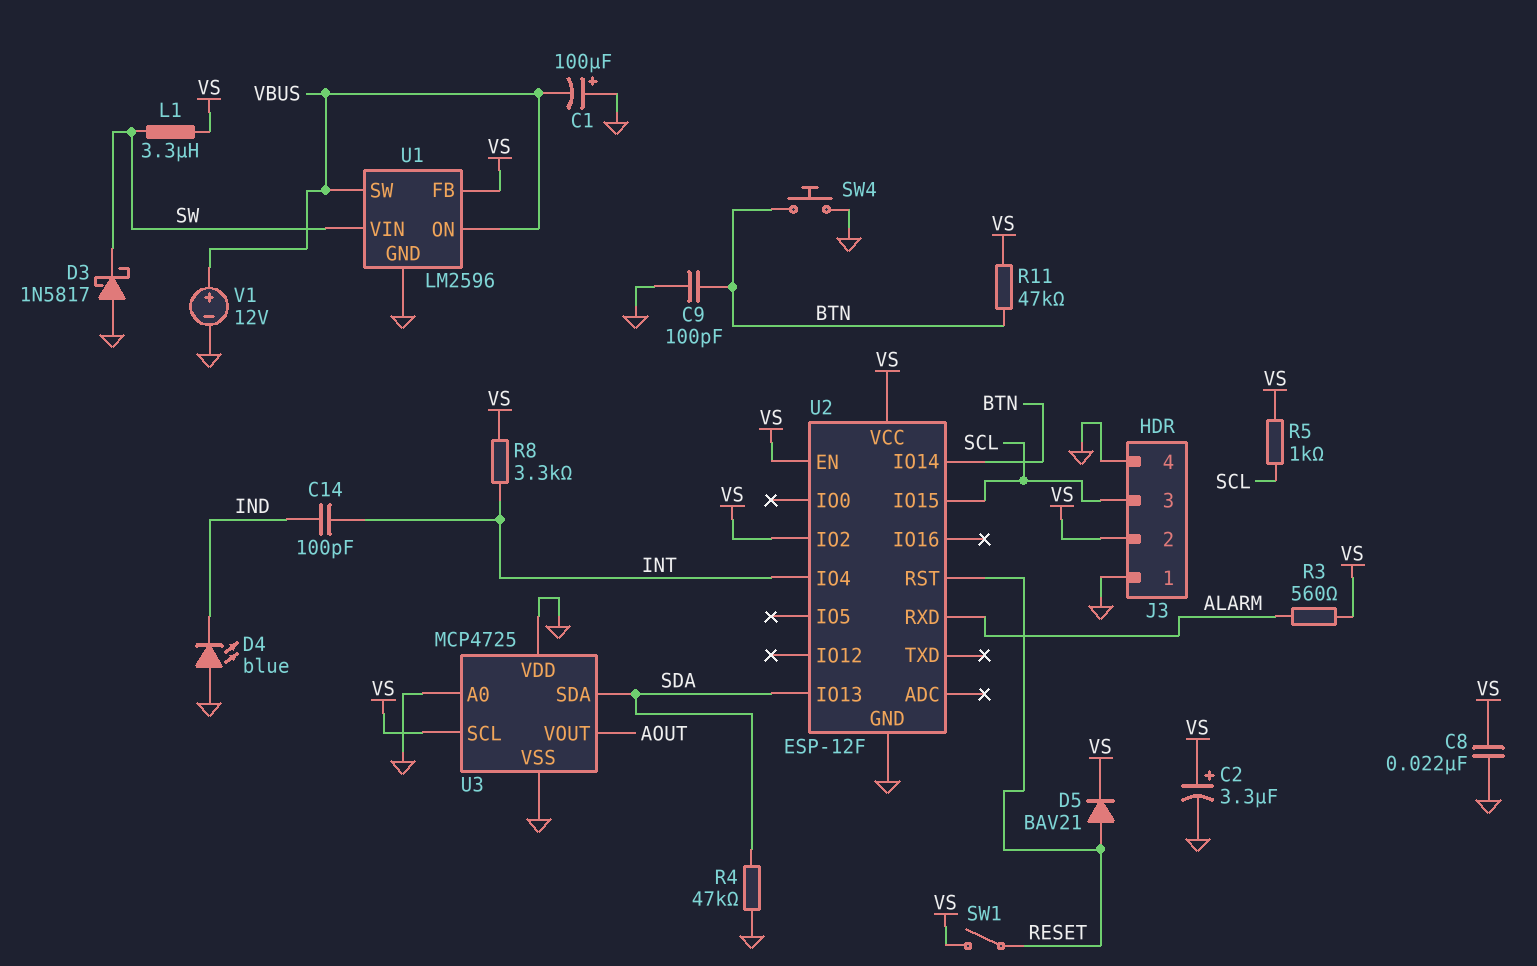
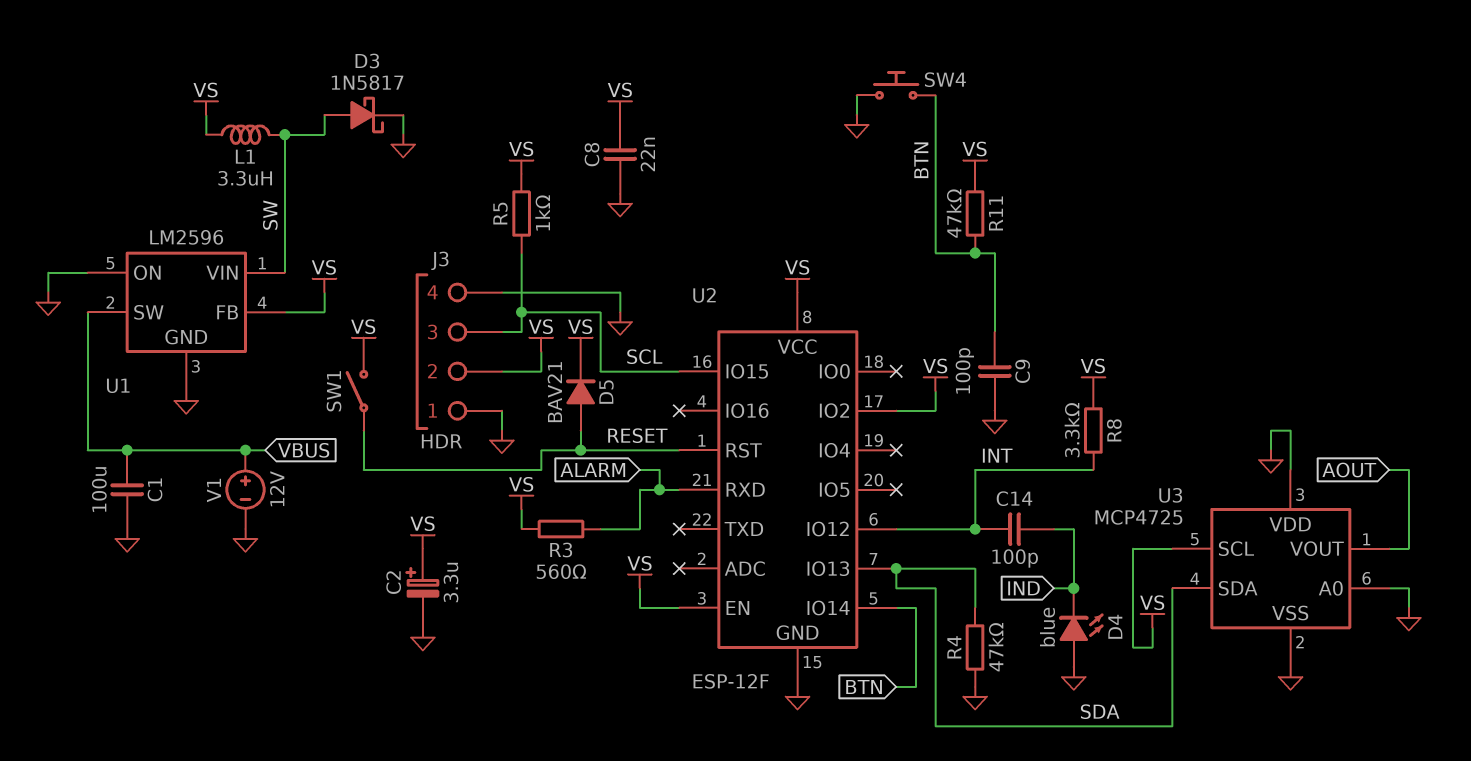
C1: 100uF (plus GND, minus VBUS) -> 100uF (GND, VBUS)
D3: schottky 1N5817 (A GND, K SW) -> schottky 1N5817 (A SW, K GND)
U1 pin ON: VBUS -> GND
U2 pin IO4: INT -> none
U2 pin IO12: none -> INT

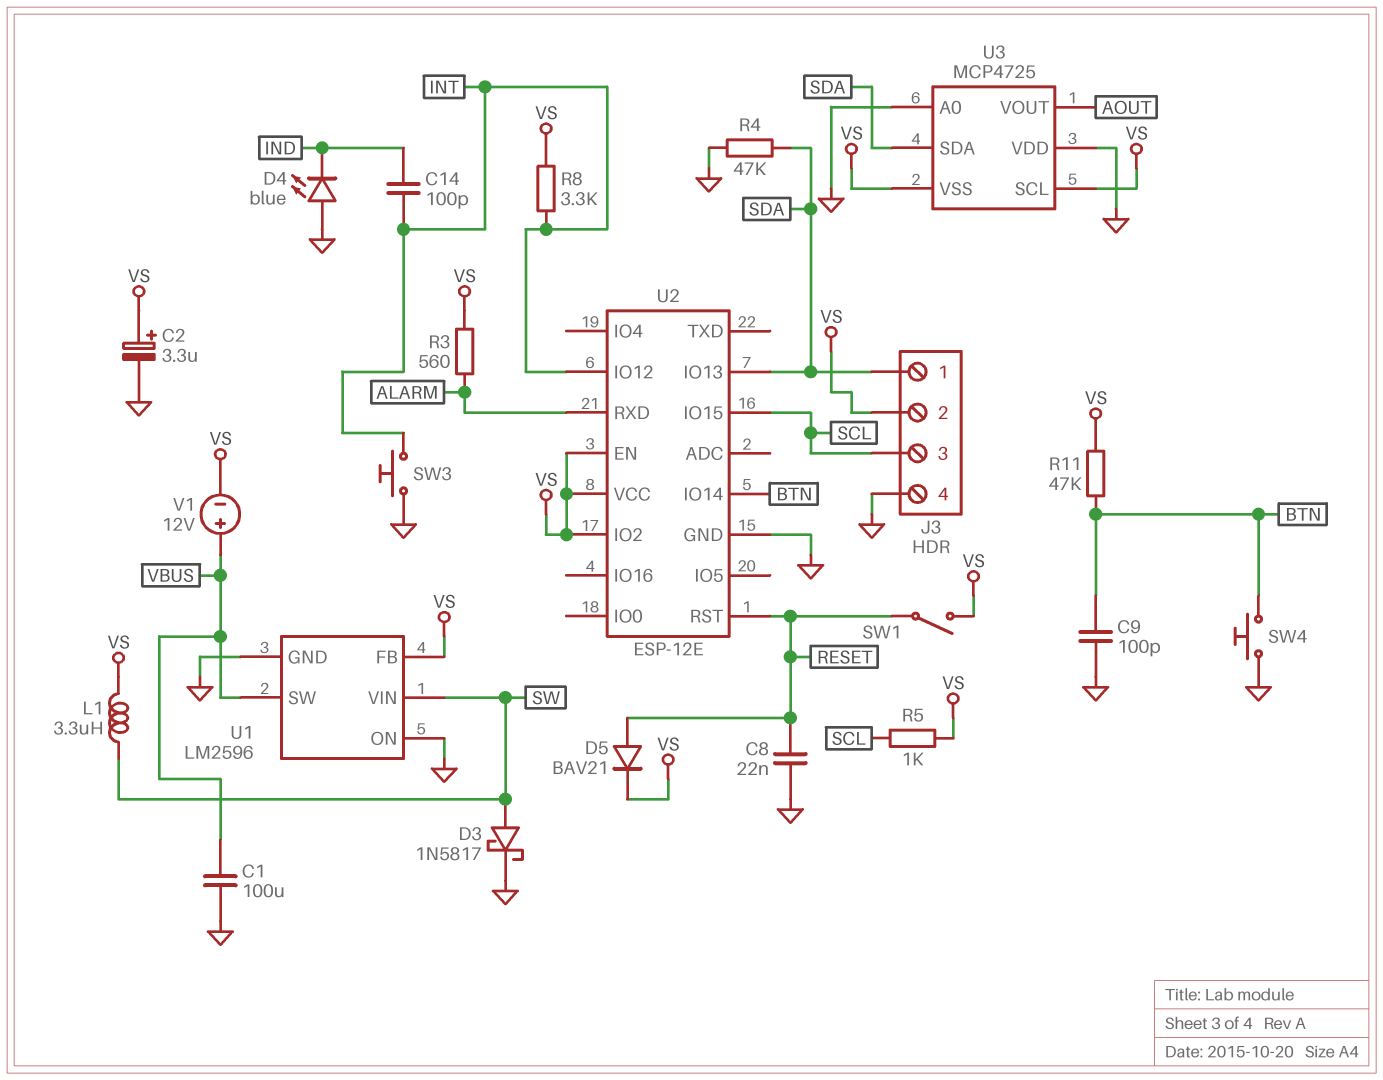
C8: 22nF (GND, VS) -> 22nF (GND, RESET)
J3 pin 1: GND -> SDA
SW3: none -> button (GND, INT)
U2: ESP-12F -> ESP-12E
U3 pin VSS: GND -> VS
V1: 12V (plus VBUS, minus GND) -> 12V (plus VBUS, minus VS)

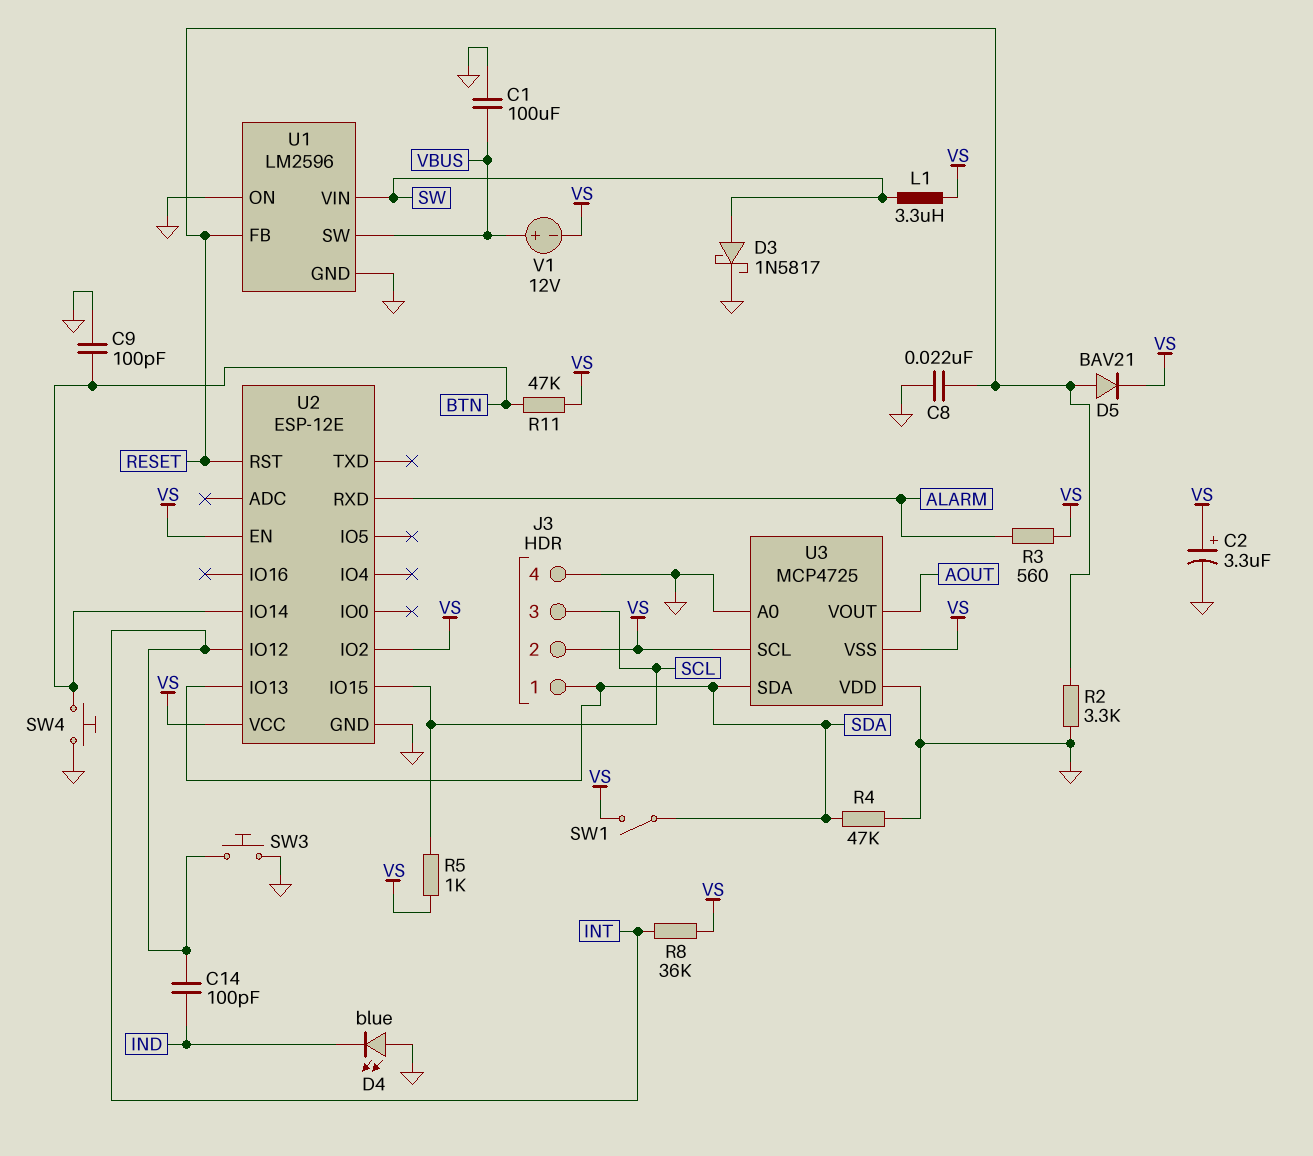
R2: none -> 3.3k (GND, RESET)
R8: 3.3k (INT, VS) -> 36k (INT, VS)
SW1: switch (RESET, VS) -> switch (SDA, VS)
U1 pin FB: VS -> RESET

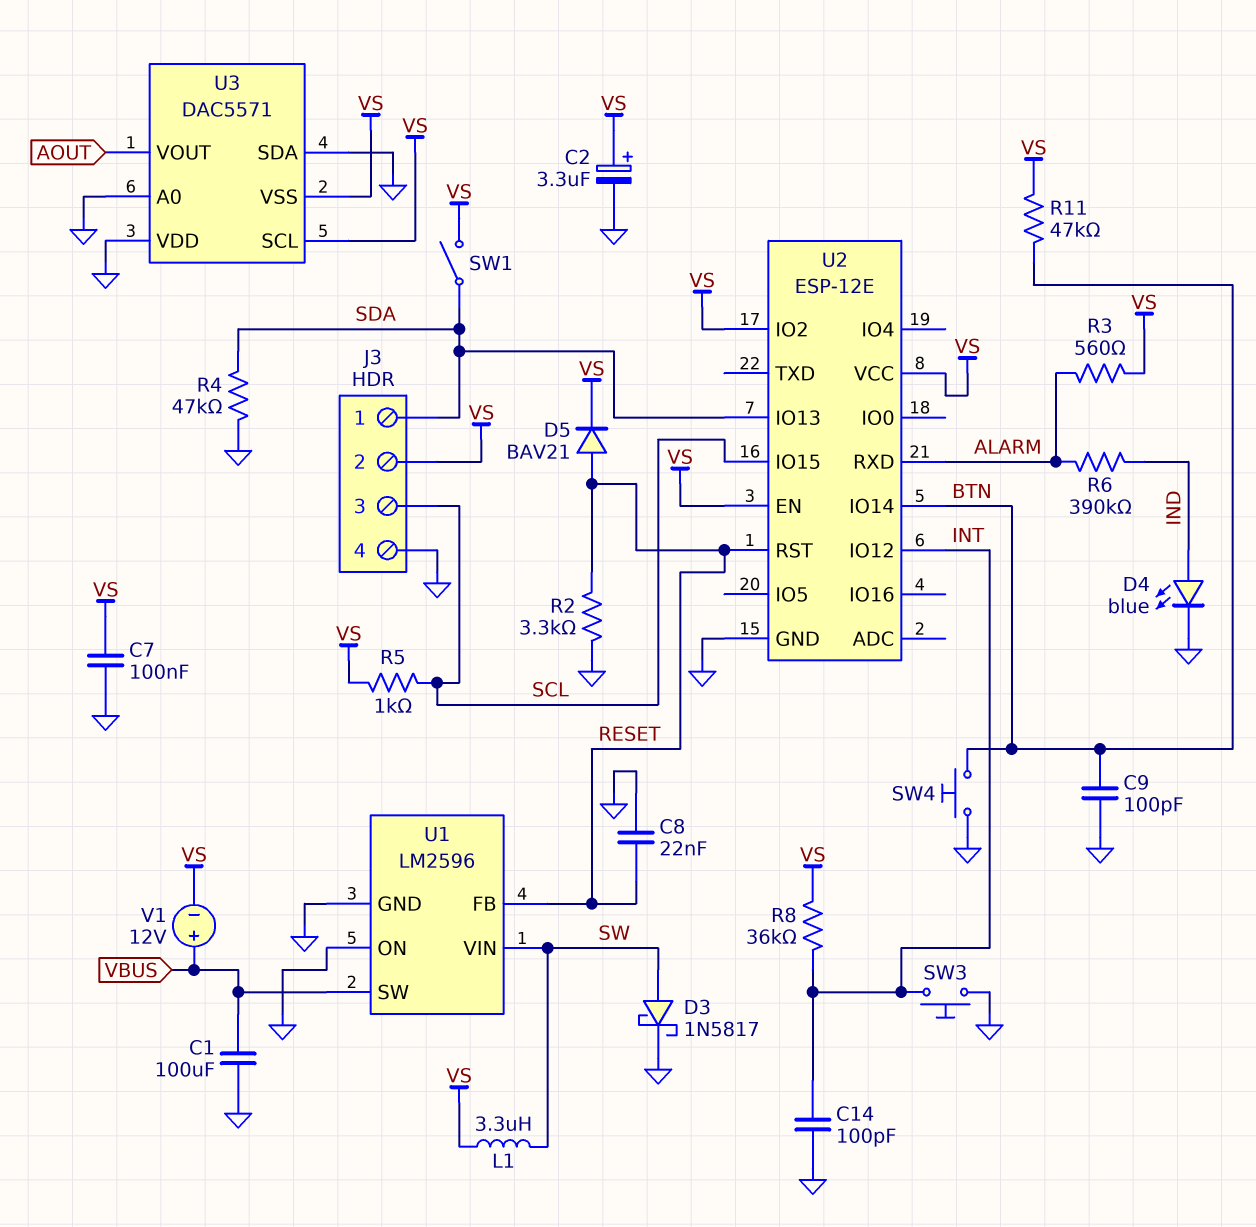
C7: none -> 100nF (GND, VS)
C14: 100pF (IND, INT) -> 100pF (GND, INT)
D4: LED blue (A GND, K IND) -> LED blue (A IND, K GND)
R6: none -> 390k (ALARM, IND)
U3: MCP4725 -> DAC5571
U3 pin SDA: SDA -> GND

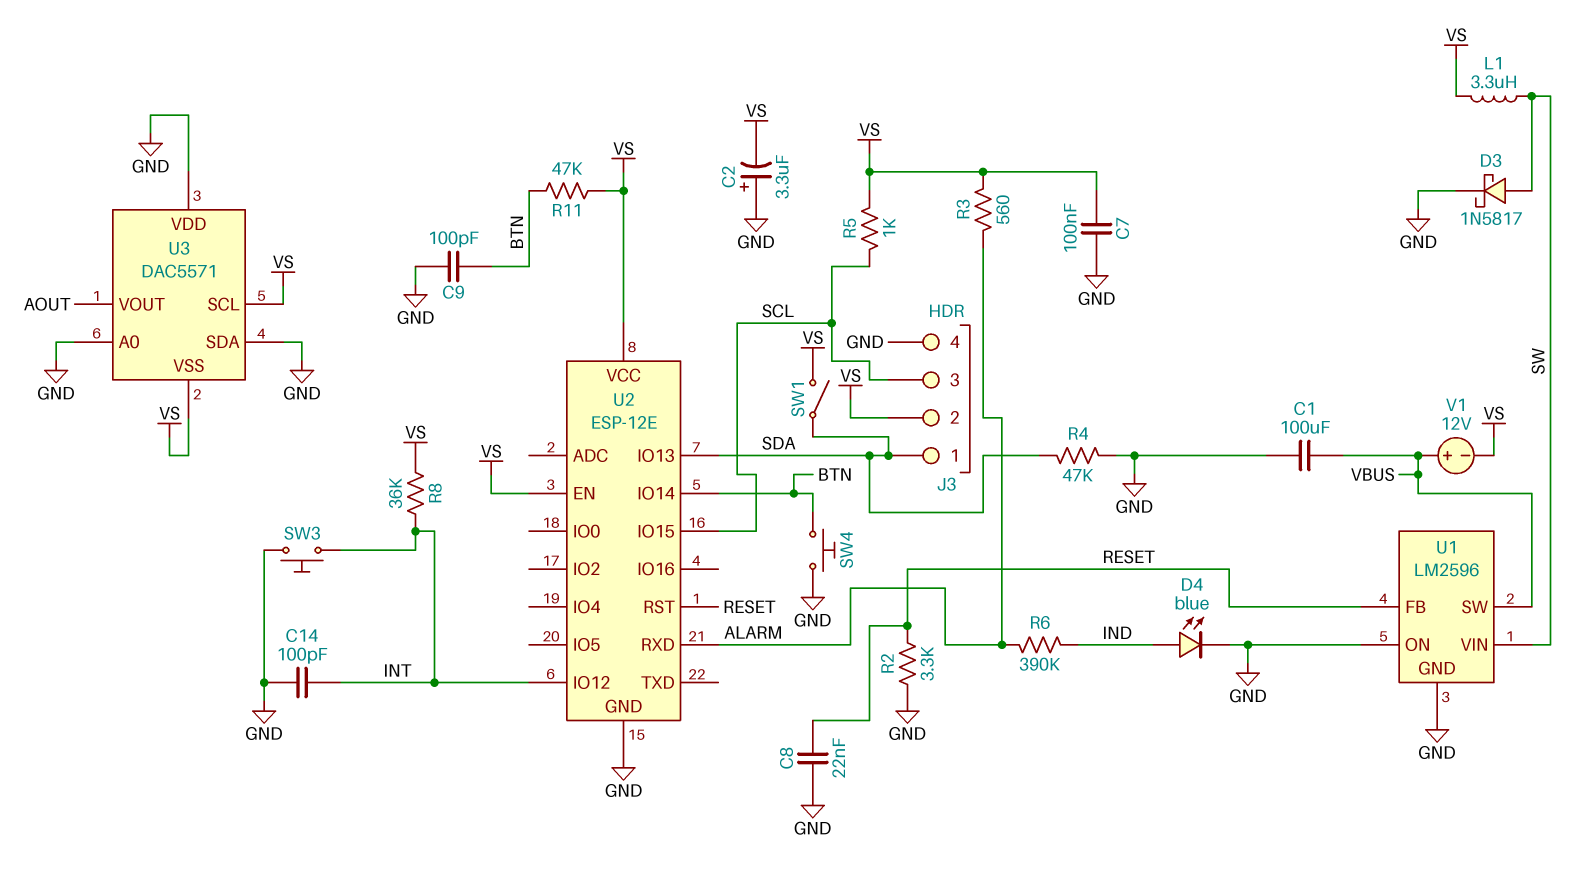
C2: 3.3uF (plus VS, minus GND) -> 3.3uF (plus GND, minus VS)
D5: diode BAV21 (A RESET, K VS) -> none
U2 pin IO2: VS -> none

